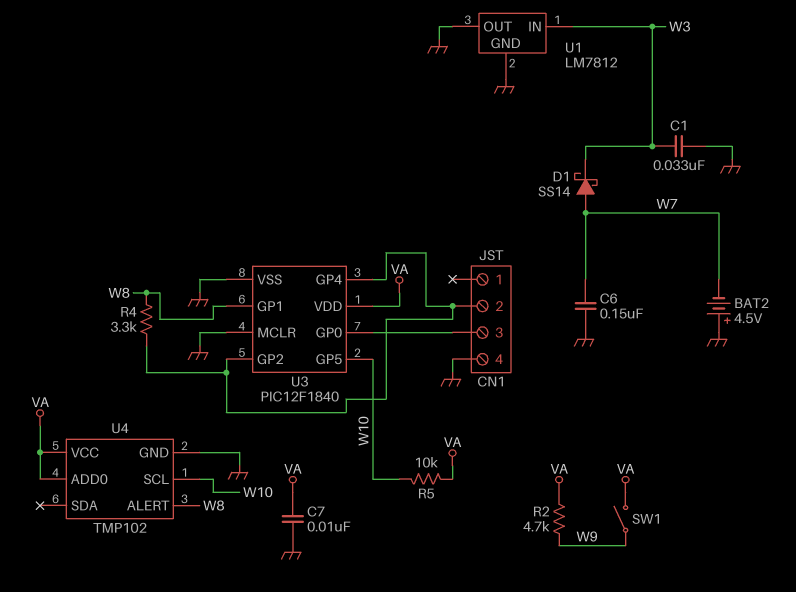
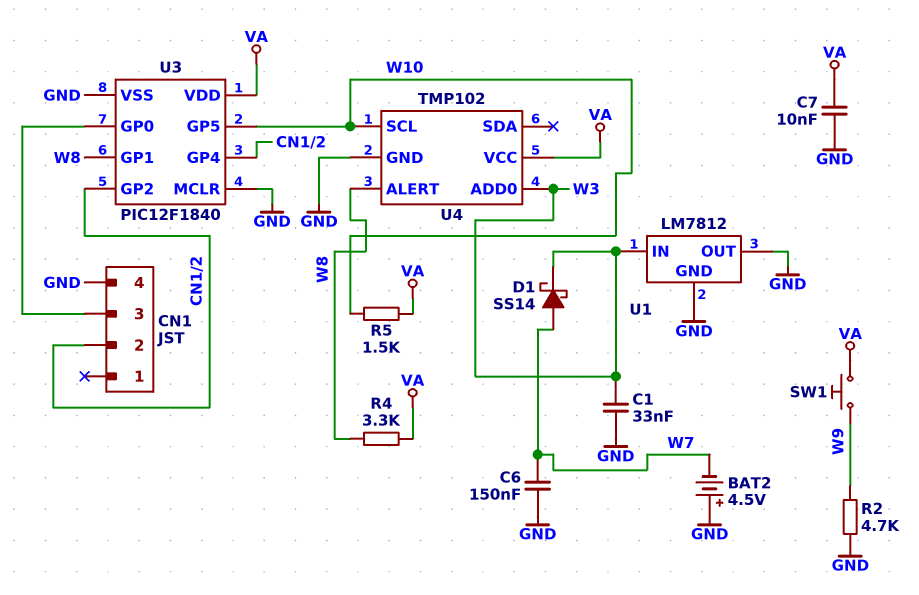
R2: 4.7k (VA, W9) -> 4.7k (GND, W9)
R4: 3.3k (CN1/2, W8) -> 3.3k (VA, W8)
R5: 10k (VA, W10) -> 1.5k (VA, W10)
SW1: switch (VA, W9) -> button (VA, W9)
U4 pin ADD0: VA -> W3

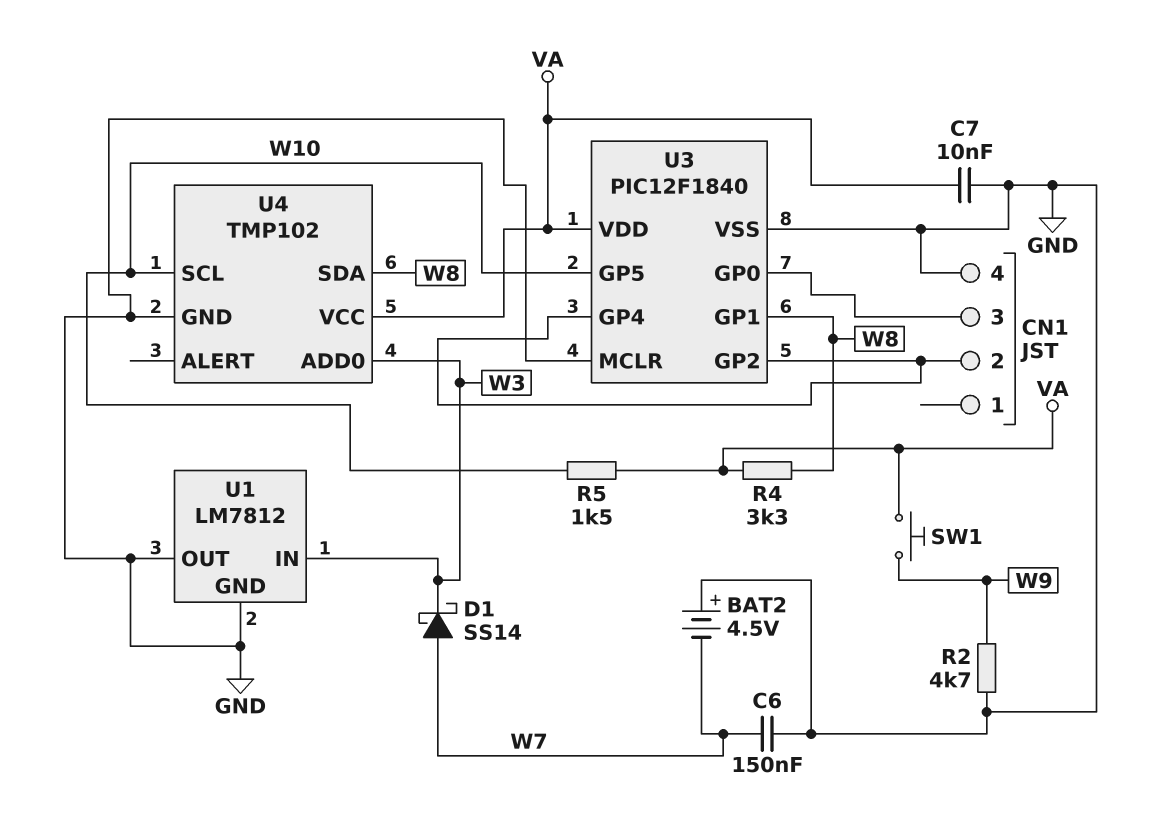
C1: 33nF (GND, W3) -> none
U4 pin ALERT: W8 -> none
U4 pin SDA: none -> W8

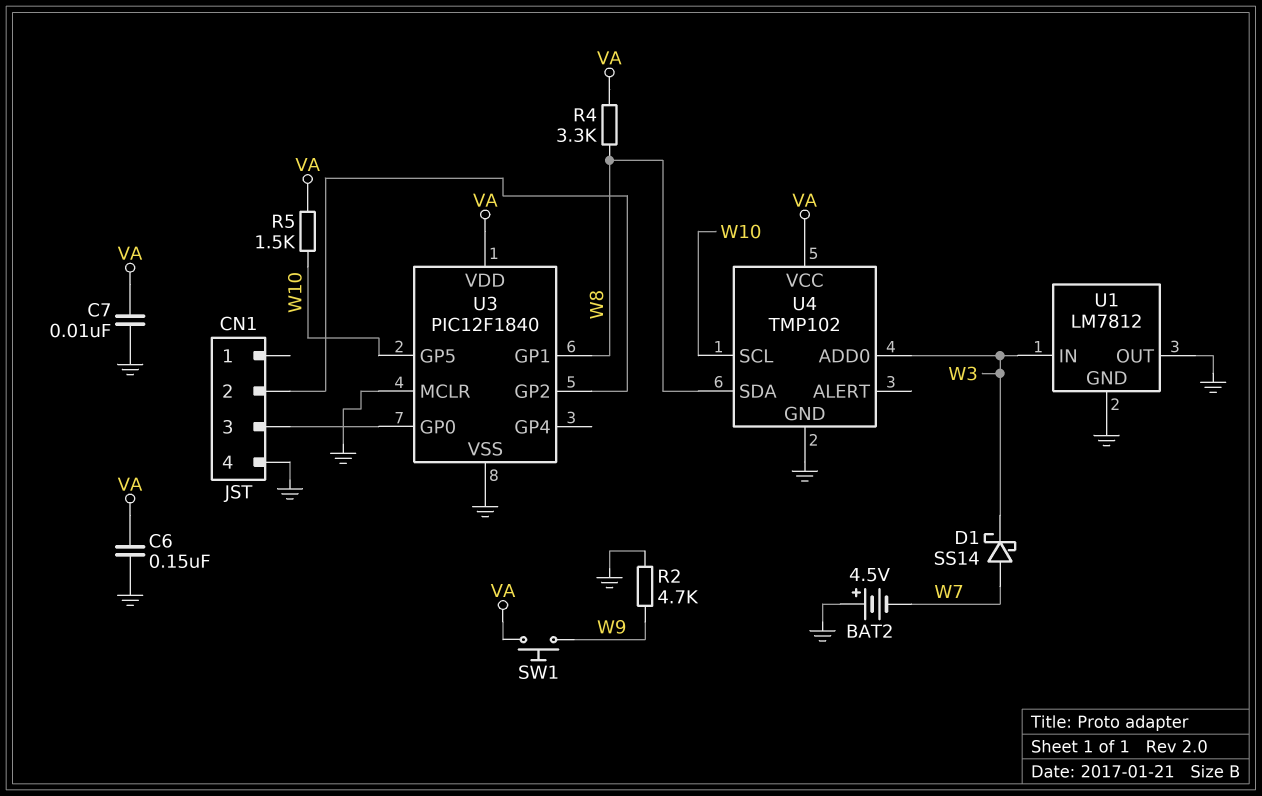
C6: 150nF (GND, W7) -> 150nF (GND, VA)
U3 pin GP4: CN1/2 -> none

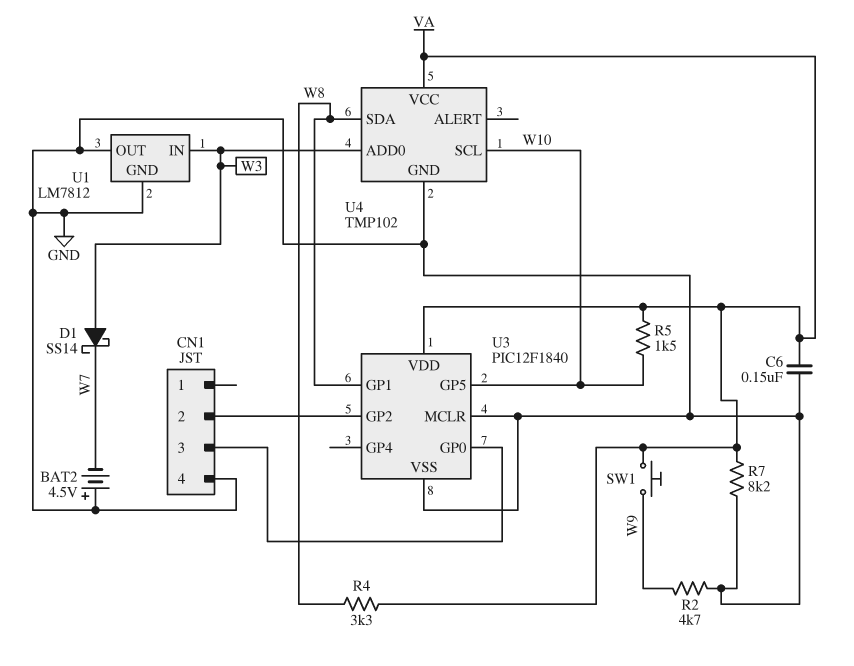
C7: 10nF (GND, VA) -> none
D1: schottky SS14 (A W7, K W3) -> schottky SS14 (A W3, K W7)
R7: none -> 8.2k (GND, VA)

